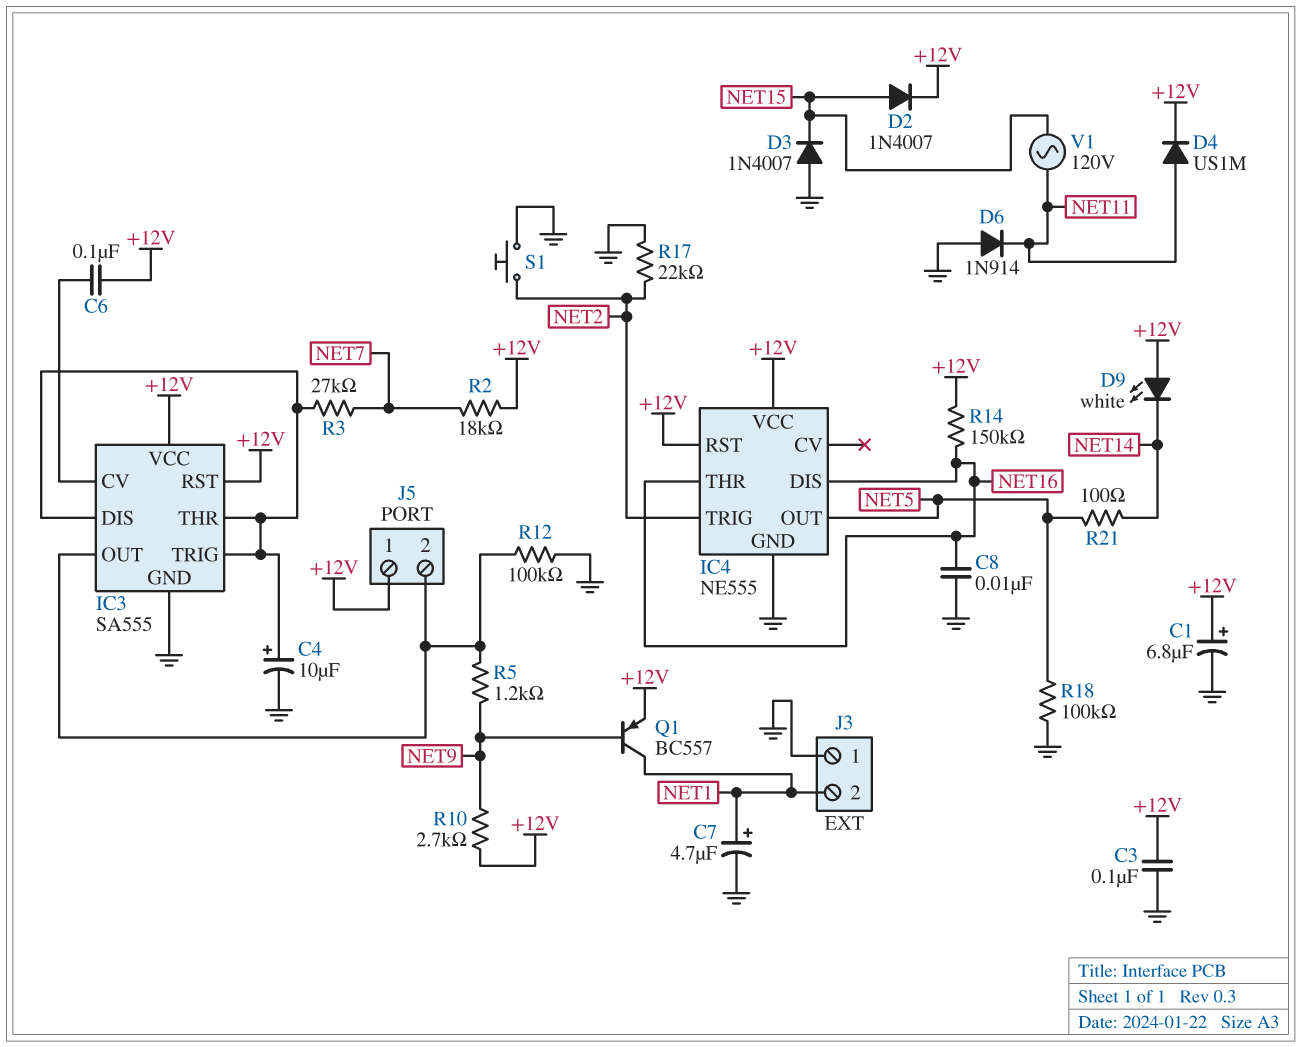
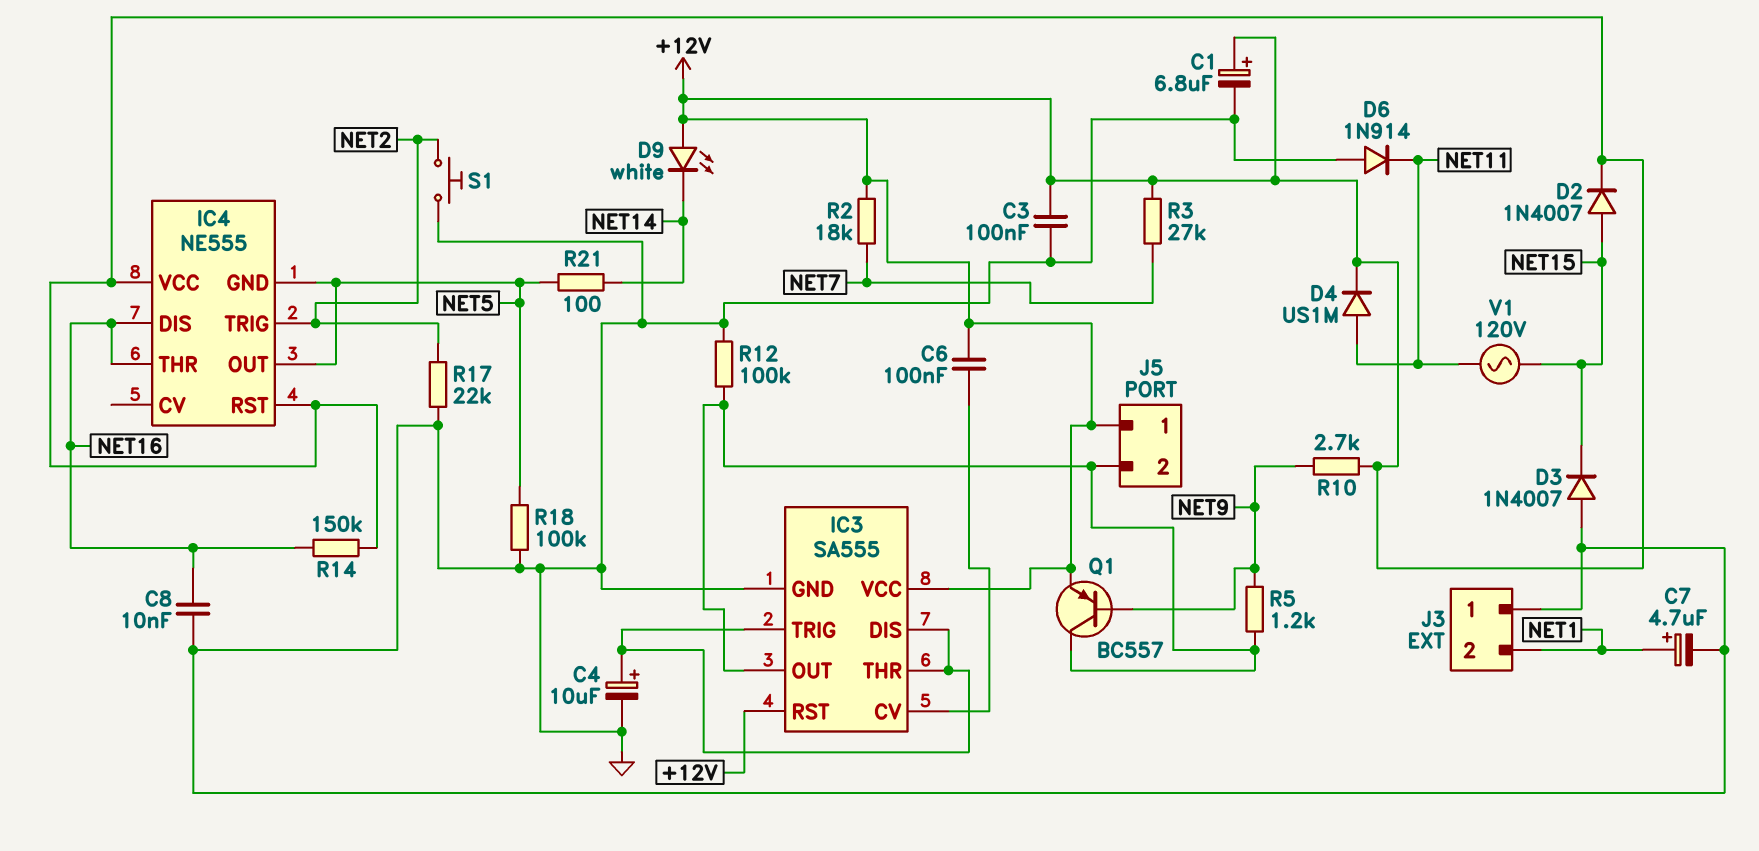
IC4 pin GND: GND -> NET5
Q1: PNP BC557 (B NET9, C NET1, E +12V) -> PNP BC557 (B NET9, C IC3/OUT, E +12V)
R3: 27k (IC3/DIS, NET7) -> 27k (+12V, NET7)

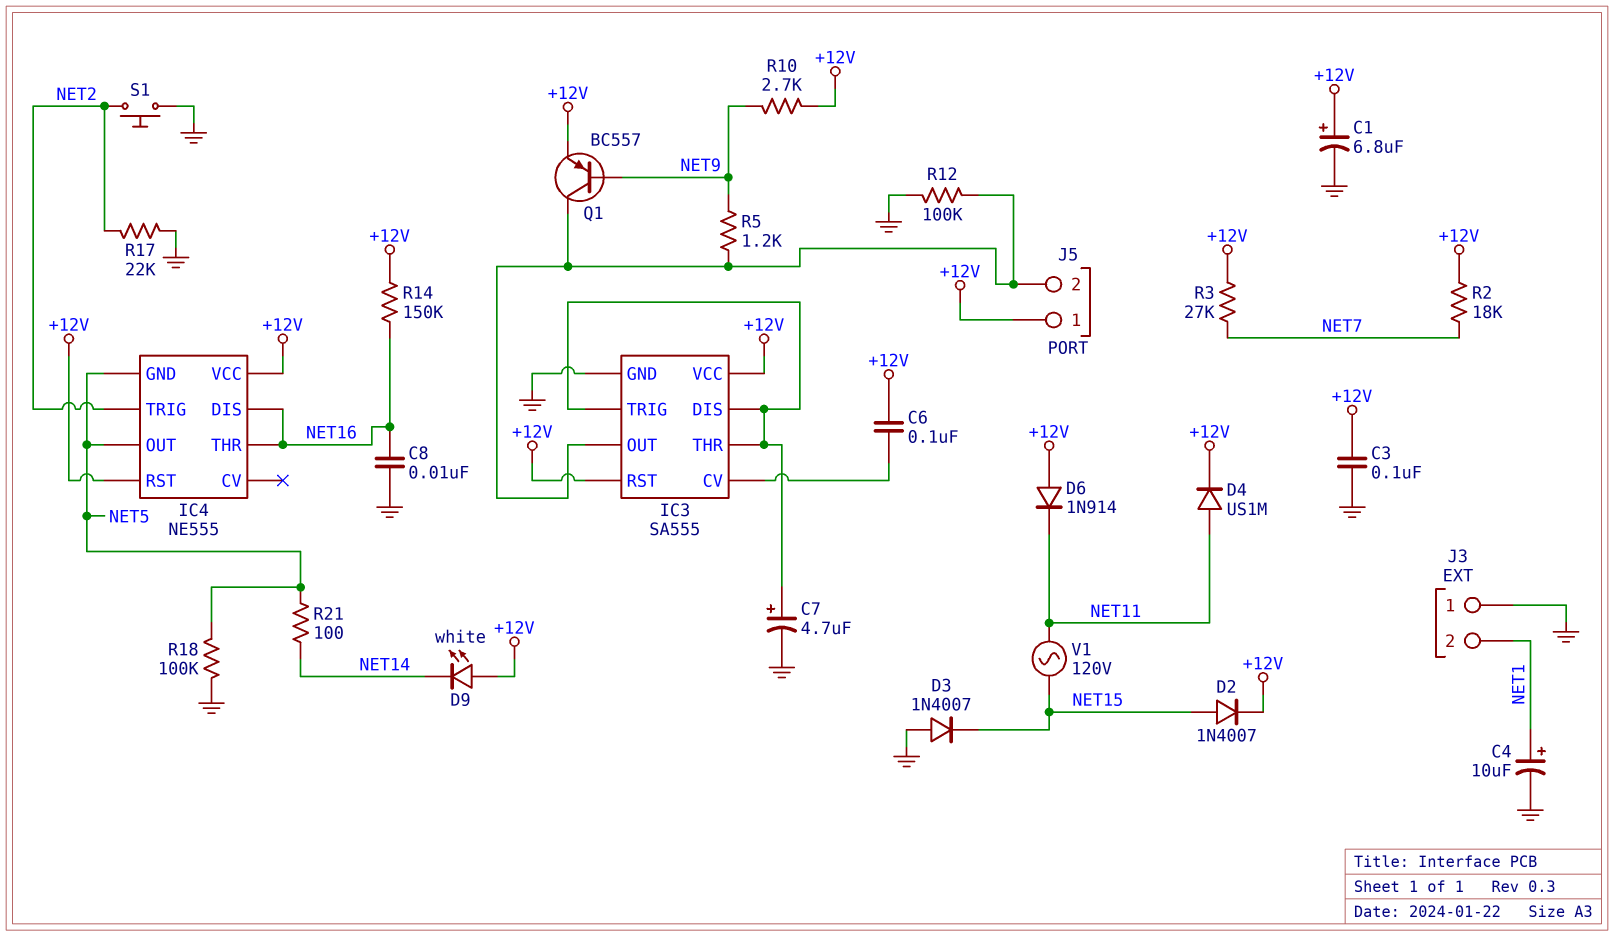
C4: 10uF (plus IC3/DIS, minus GND) -> 10uF (plus NET1, minus GND)
C7: 4.7uF (plus NET1, minus GND) -> 4.7uF (plus IC3/DIS, minus GND)
D6: diode 1N914 (A GND, K NET11) -> diode 1N914 (A +12V, K NET11)

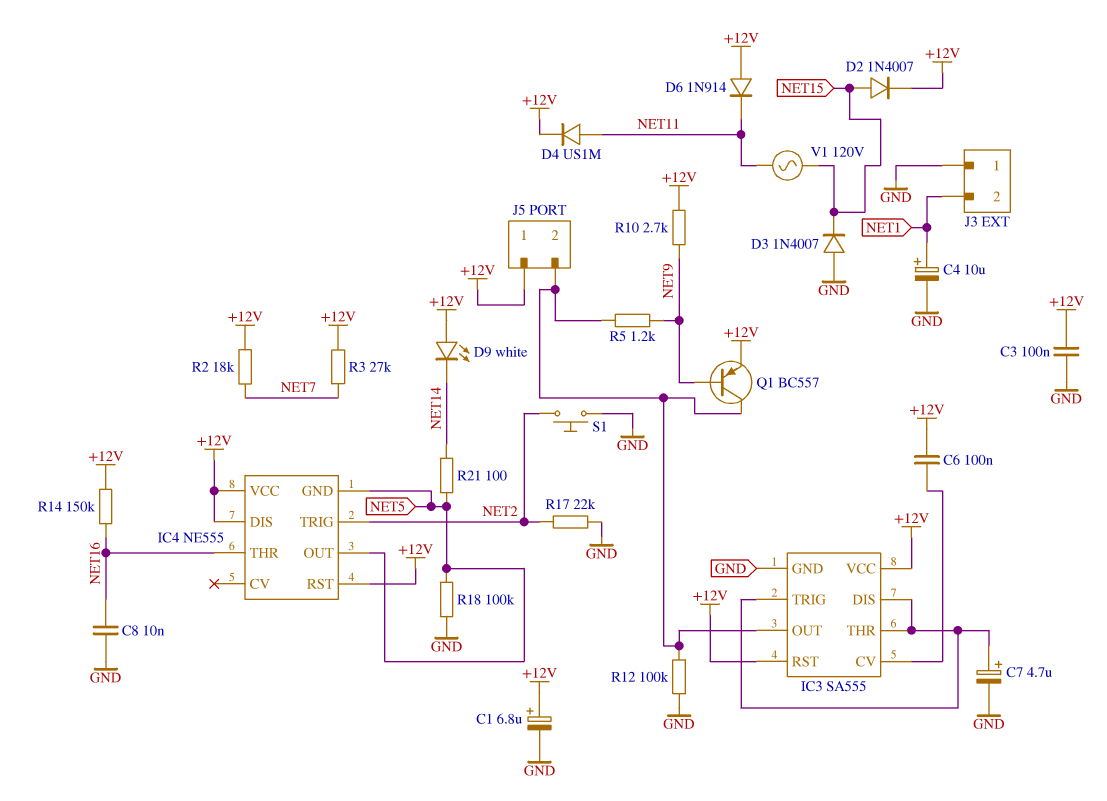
IC4 pin DIS: NET16 -> +12V

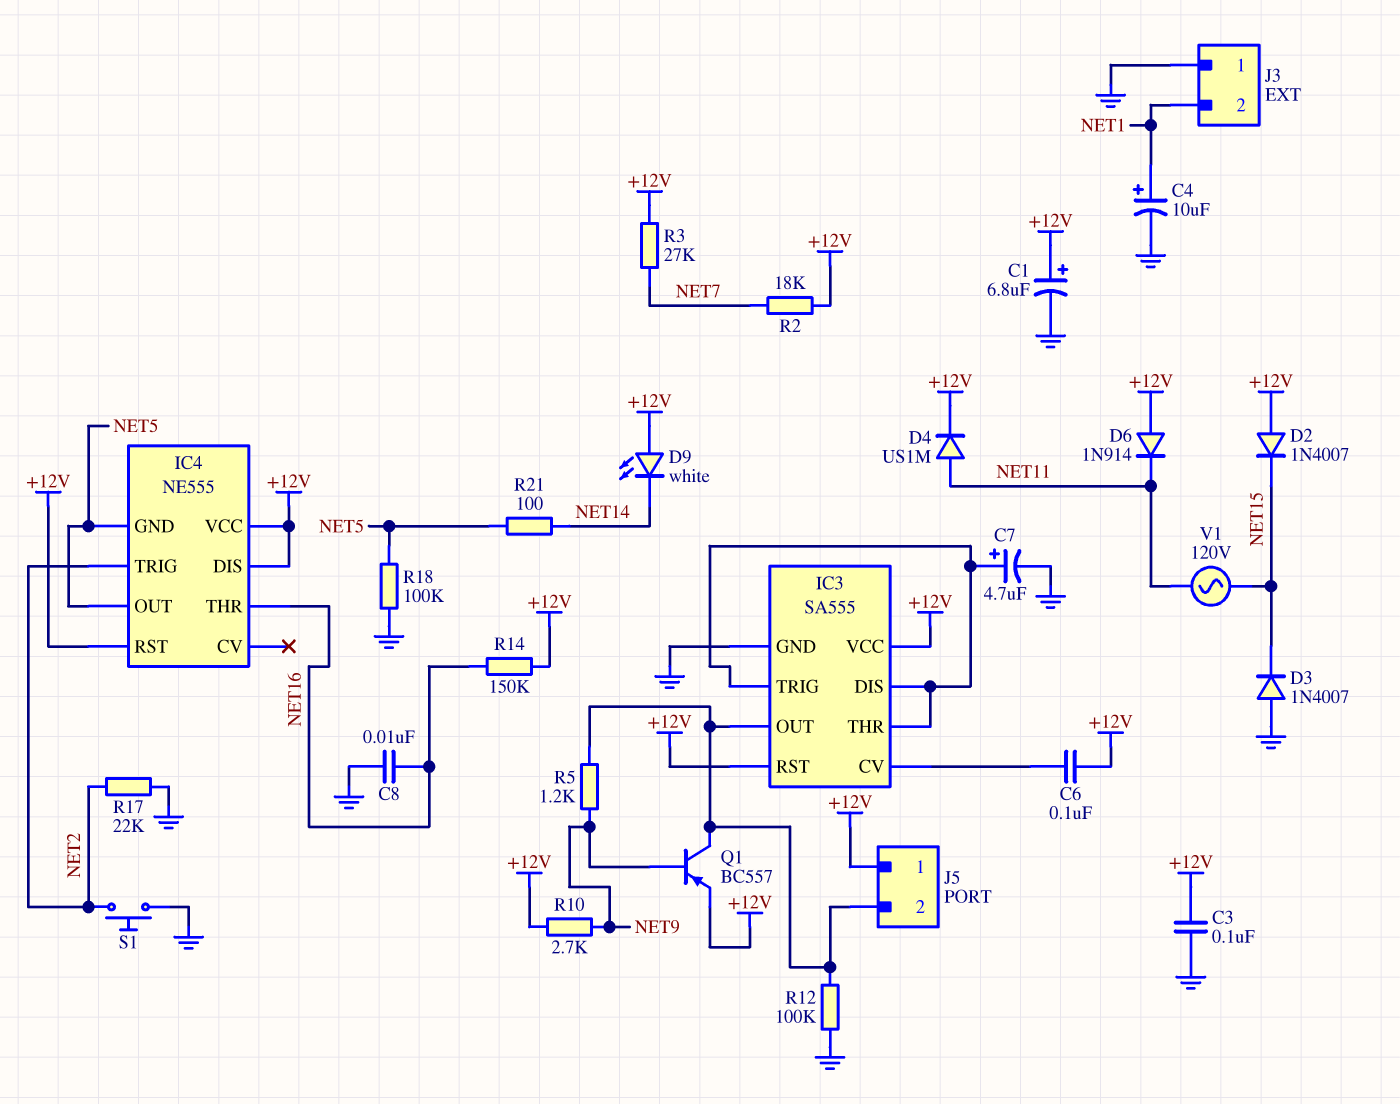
D2: diode 1N4007 (A NET15, K +12V) -> diode 1N4007 (A +12V, K NET15)

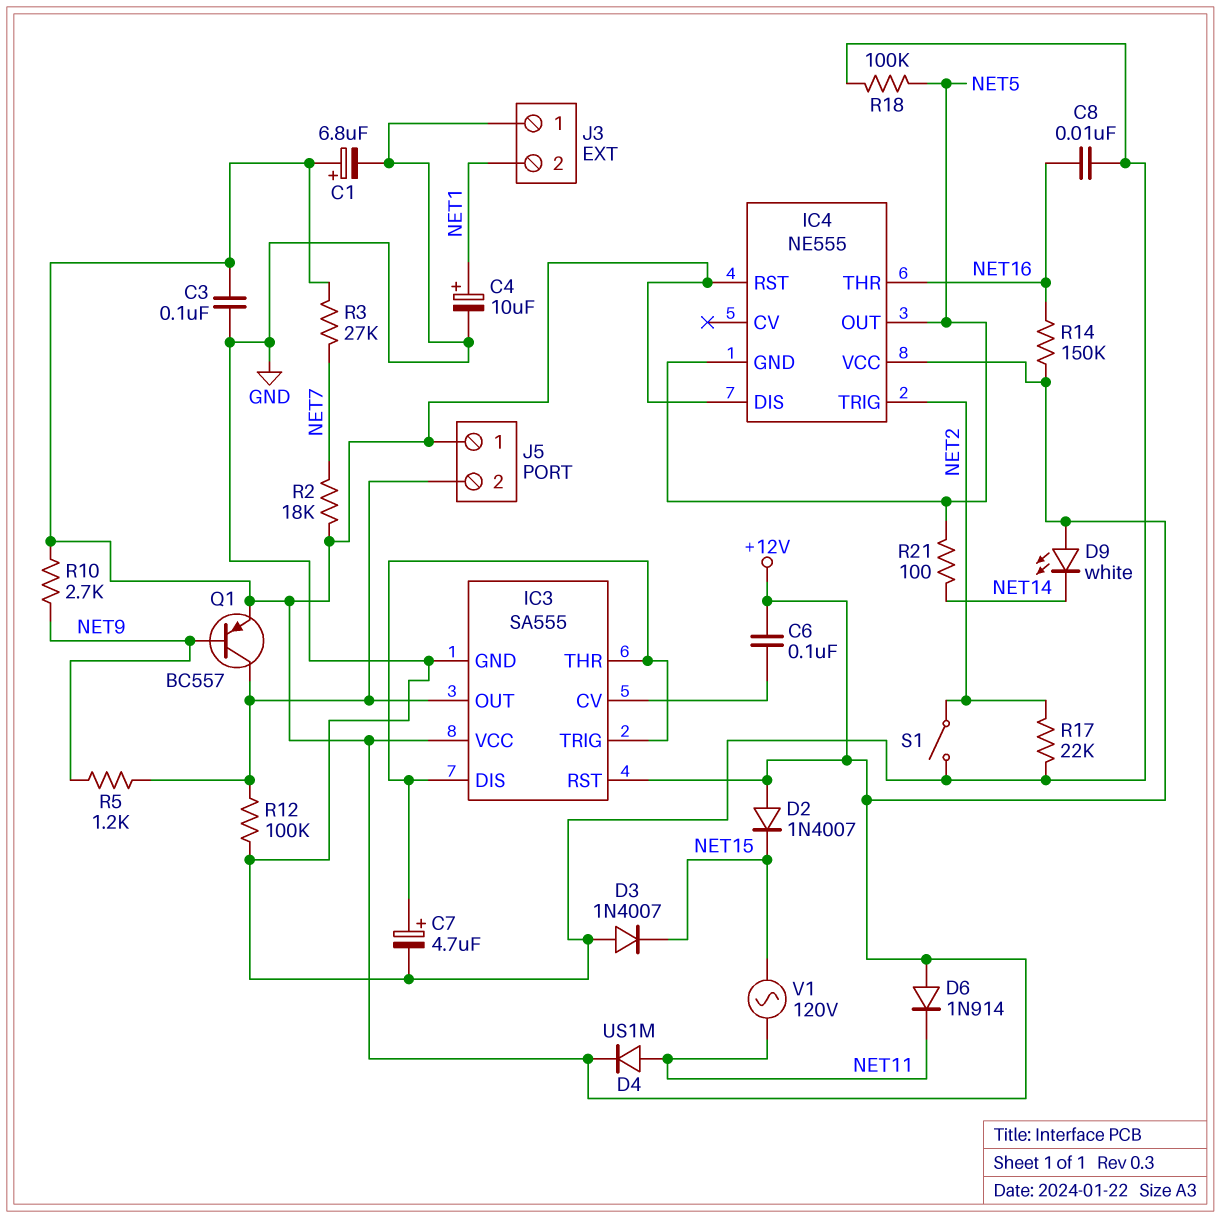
S1: button (GND, NET2) -> switch (GND, NET2)

